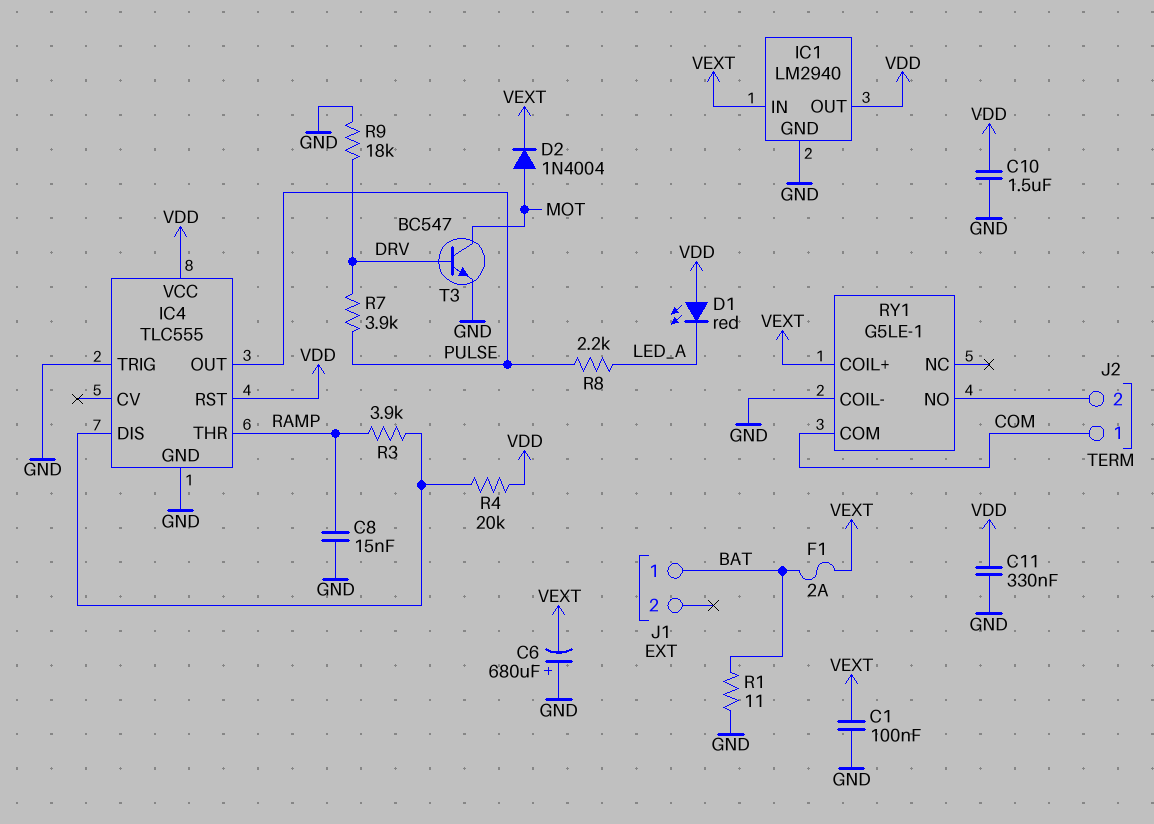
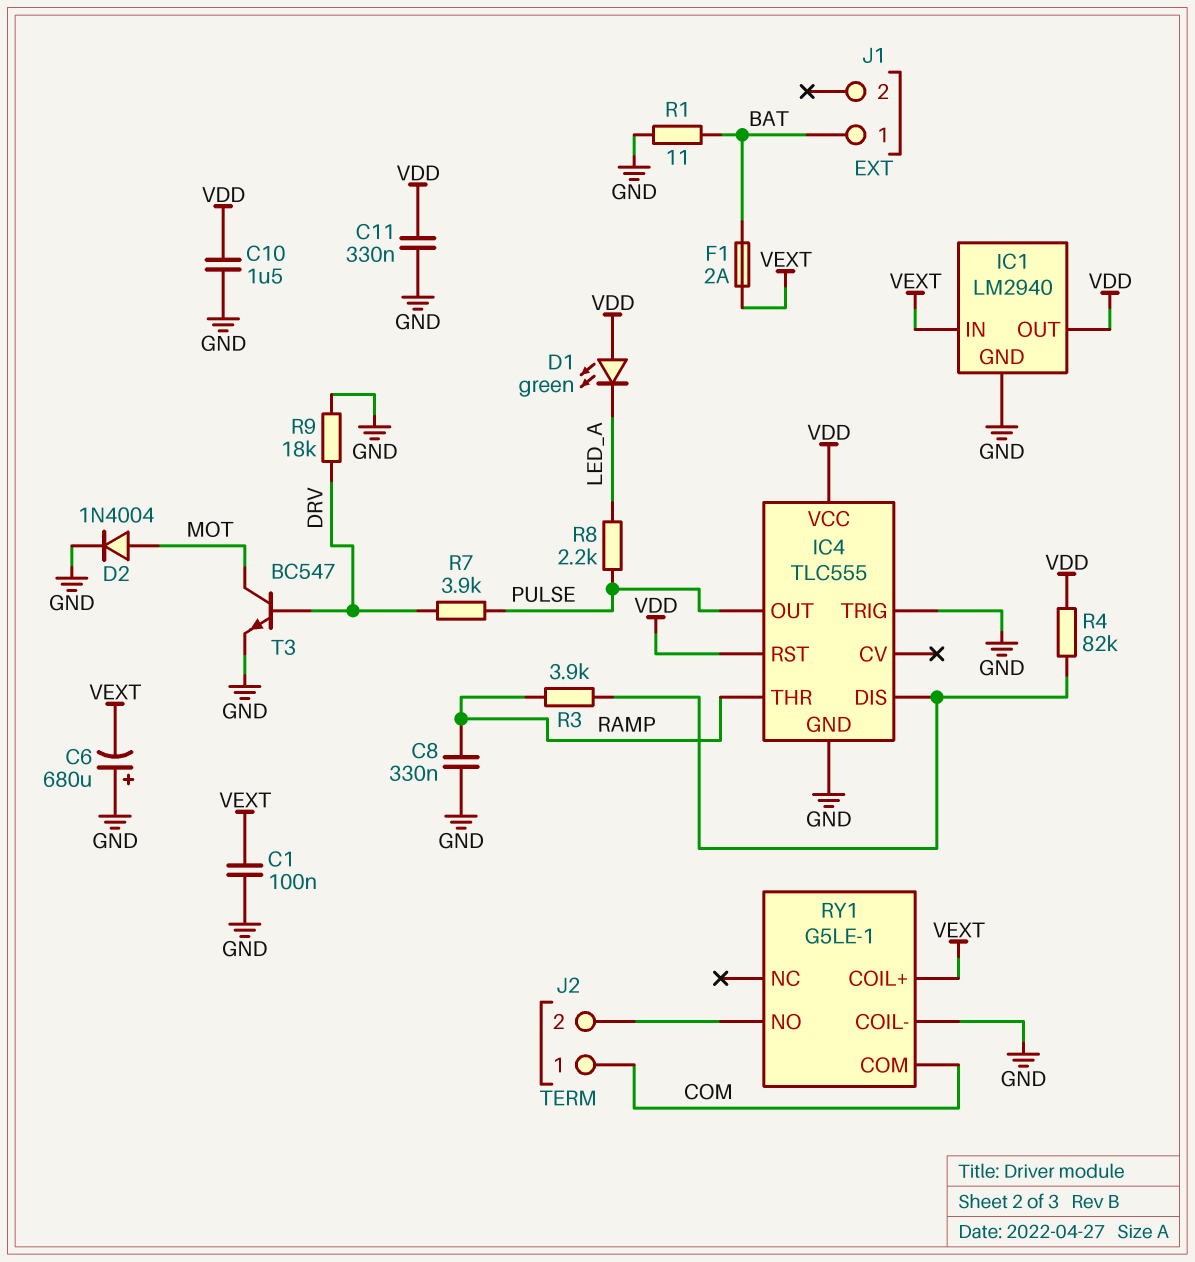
C8: 15nF (GND, RAMP) -> 330nF (GND, RAMP)
D1: LED red (A VDD, K LED_A) -> LED green (A VDD, K LED_A)
D2: diode 1N4004 (A MOT, K VEXT) -> diode 1N4004 (A MOT, K GND)
R4: 20k (IC4/DIS, VDD) -> 82k (IC4/DIS, VDD)

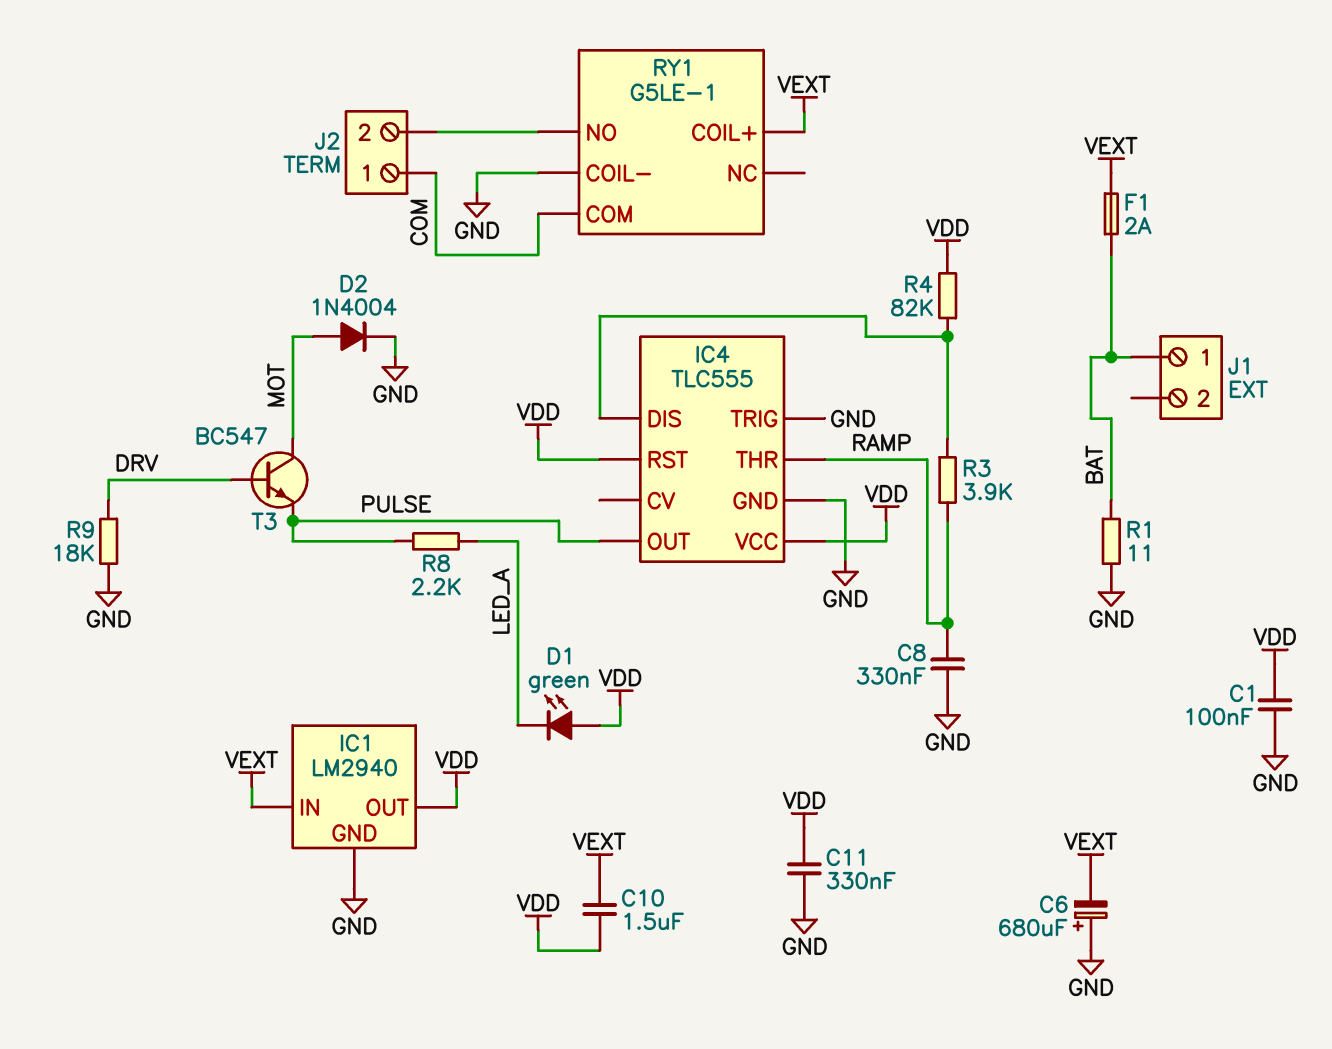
C1: 100nF (GND, VEXT) -> 100nF (GND, VDD)
C10: 1.5uF (GND, VDD) -> 1.5uF (VDD, VEXT)
R7: 3.9k (DRV, PULSE) -> none
T3: NPN BC547 (B DRV, C MOT, E GND) -> NPN BC547 (B DRV, C MOT, E PULSE)

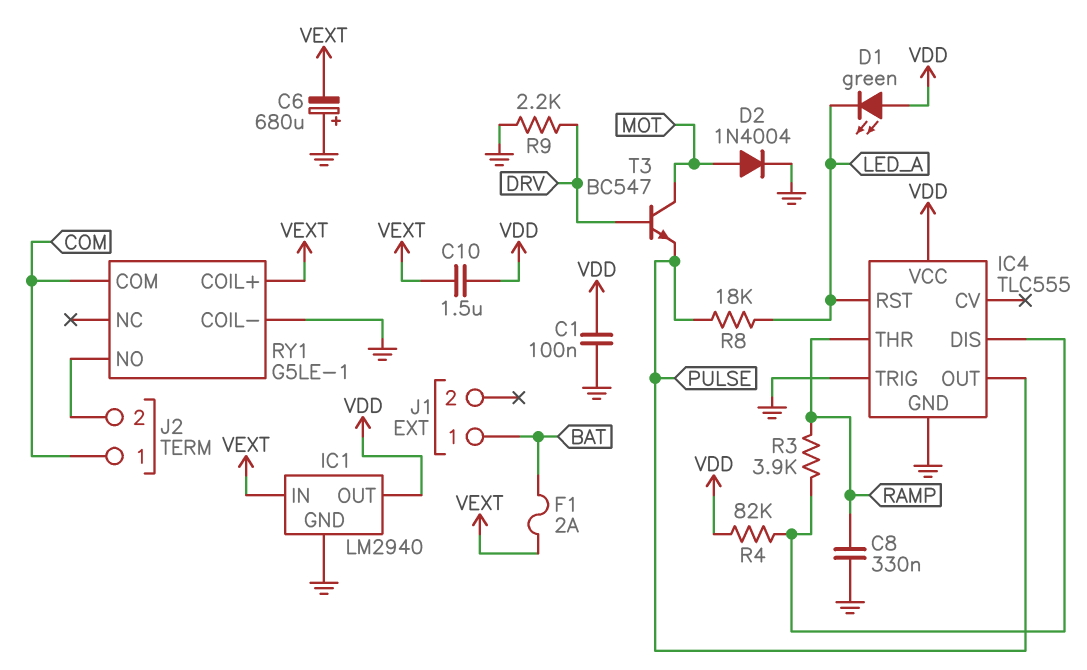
C11: 330nF (GND, VDD) -> none
IC4 pin RST: VDD -> LED_A
R1: 11 (BAT, GND) -> none
R8: 2.2k (LED_A, PULSE) -> 18k (LED_A, PULSE)
R9: 18k (DRV, GND) -> 2.2k (DRV, GND)

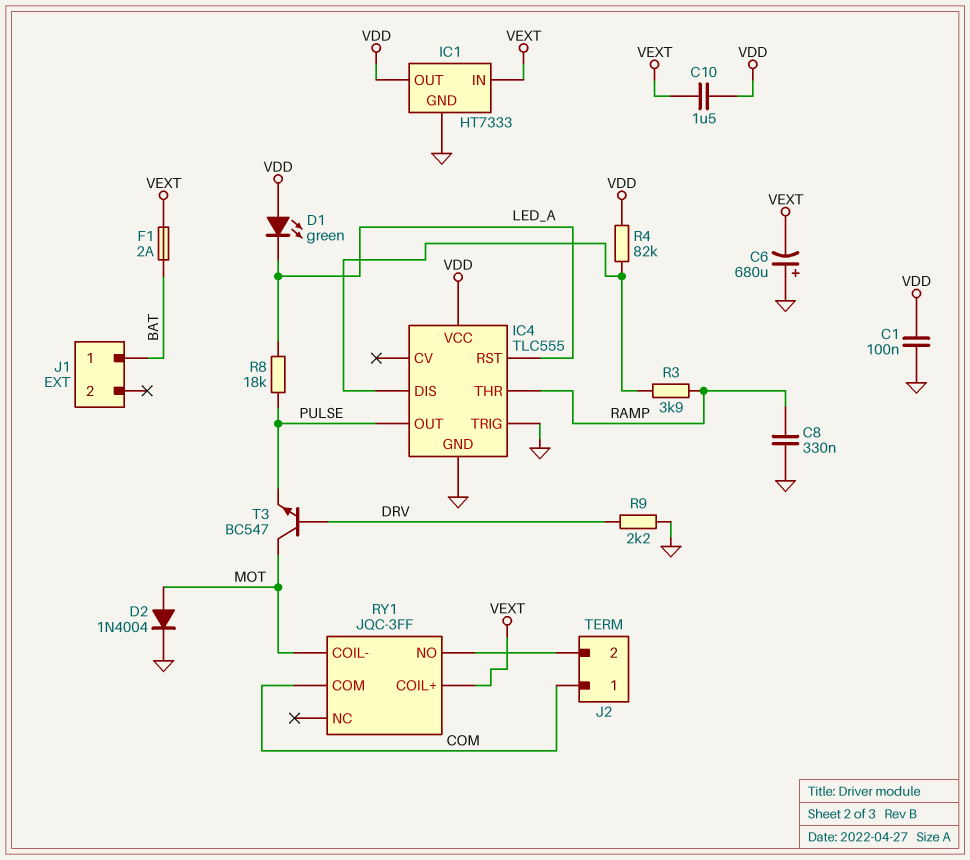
IC1: LM2940 -> HT7333
RY1: G5LE-1 -> JQC-3FF
RY1 pin COIL-: GND -> MOT

